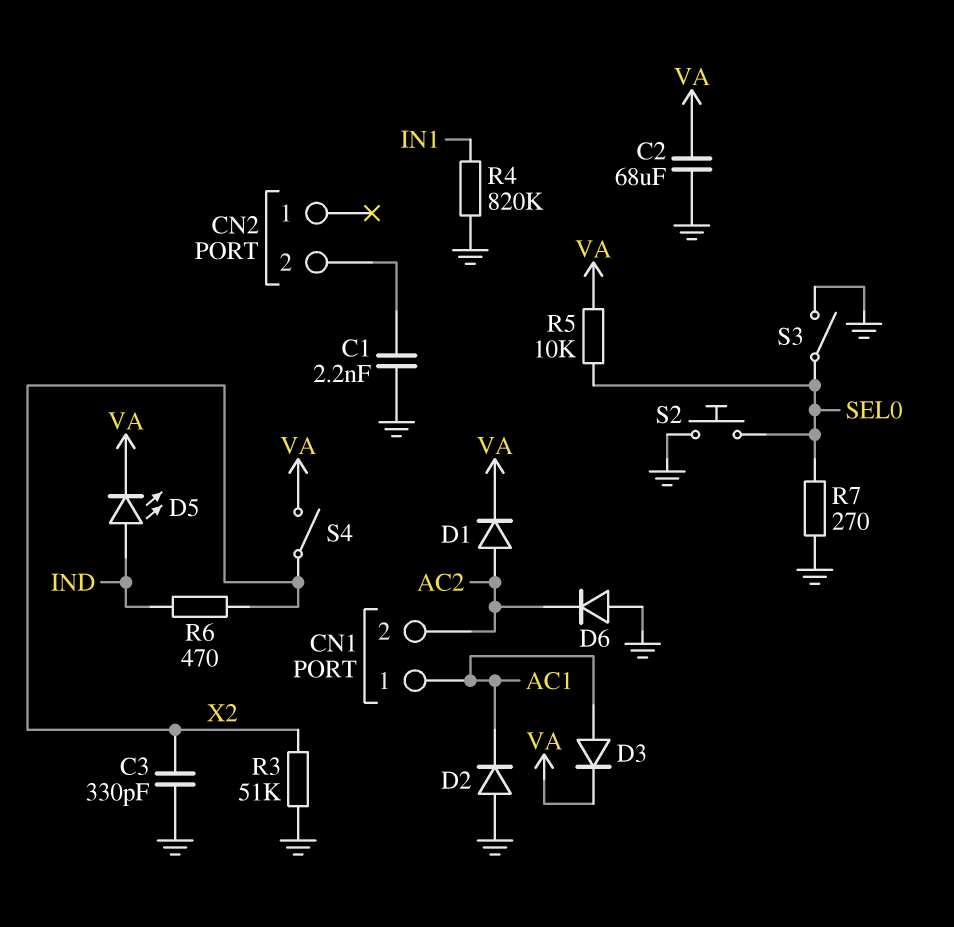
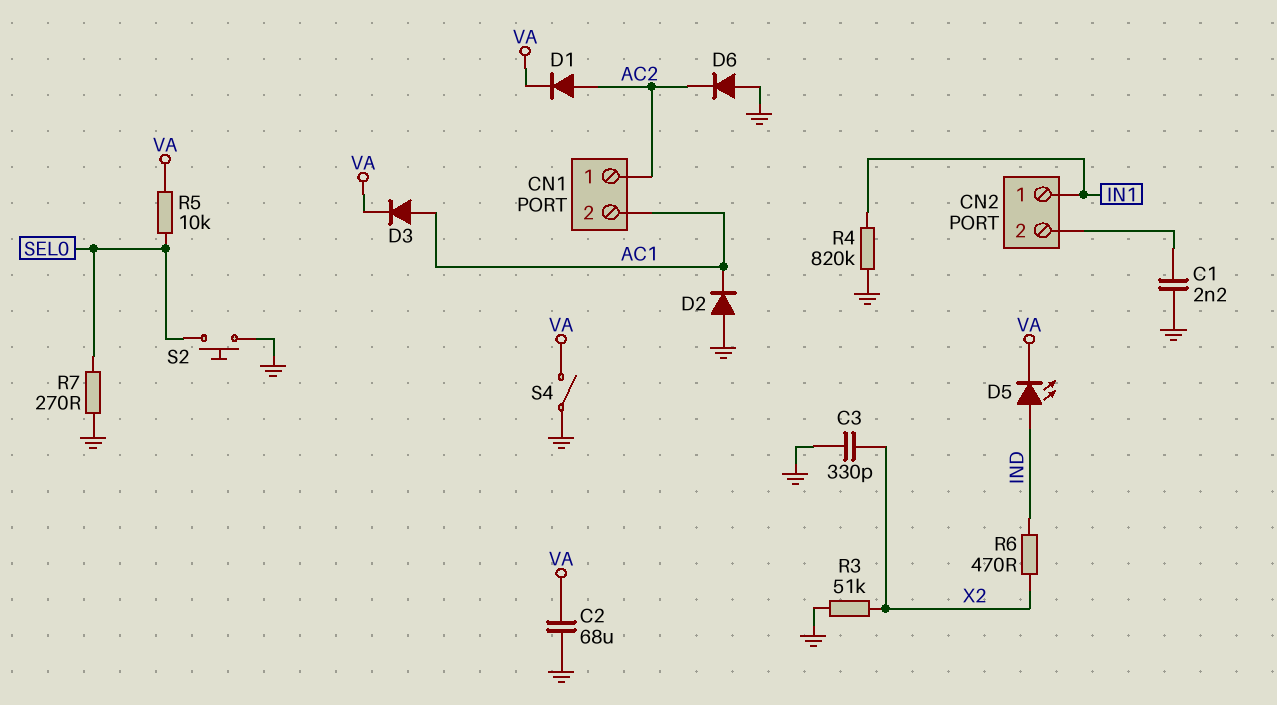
CN1 pin 1: AC1 -> AC2
CN1 pin 2: AC2 -> AC1
CN2 pin 1: none -> IN1
S3: switch (GND, SEL0) -> none
S4: switch (VA, X2) -> switch (GND, VA)

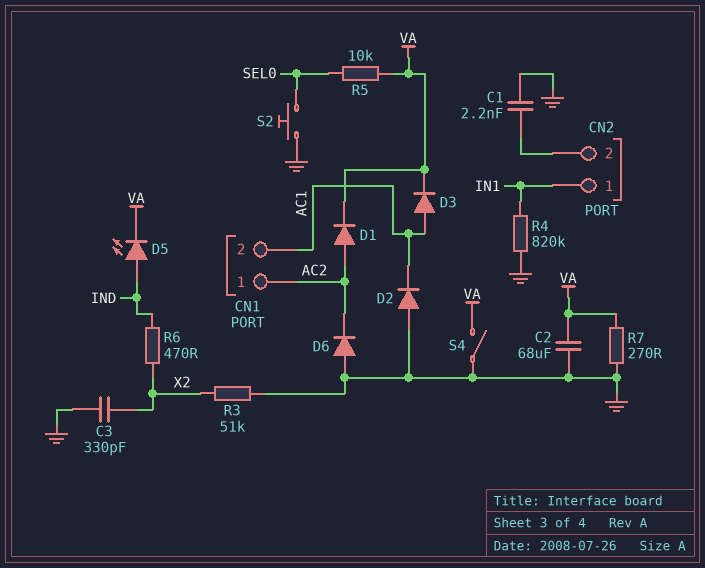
R7: 270 (GND, SEL0) -> 270 (GND, VA)

